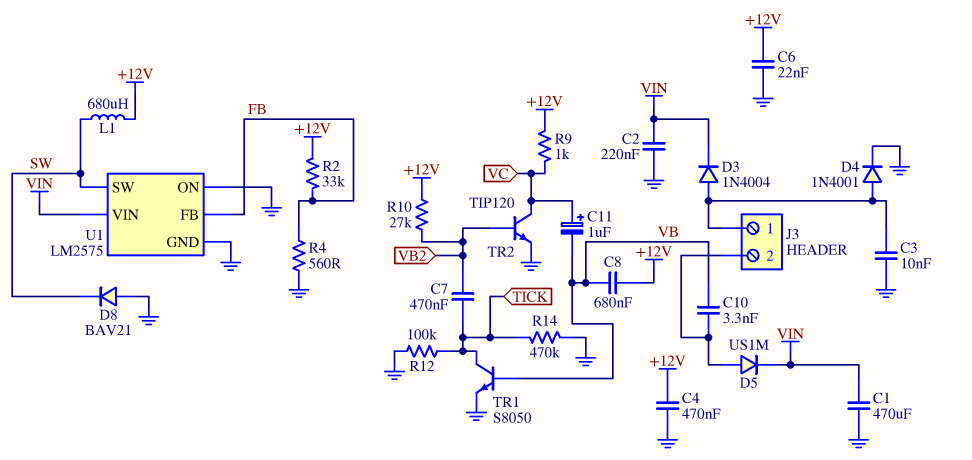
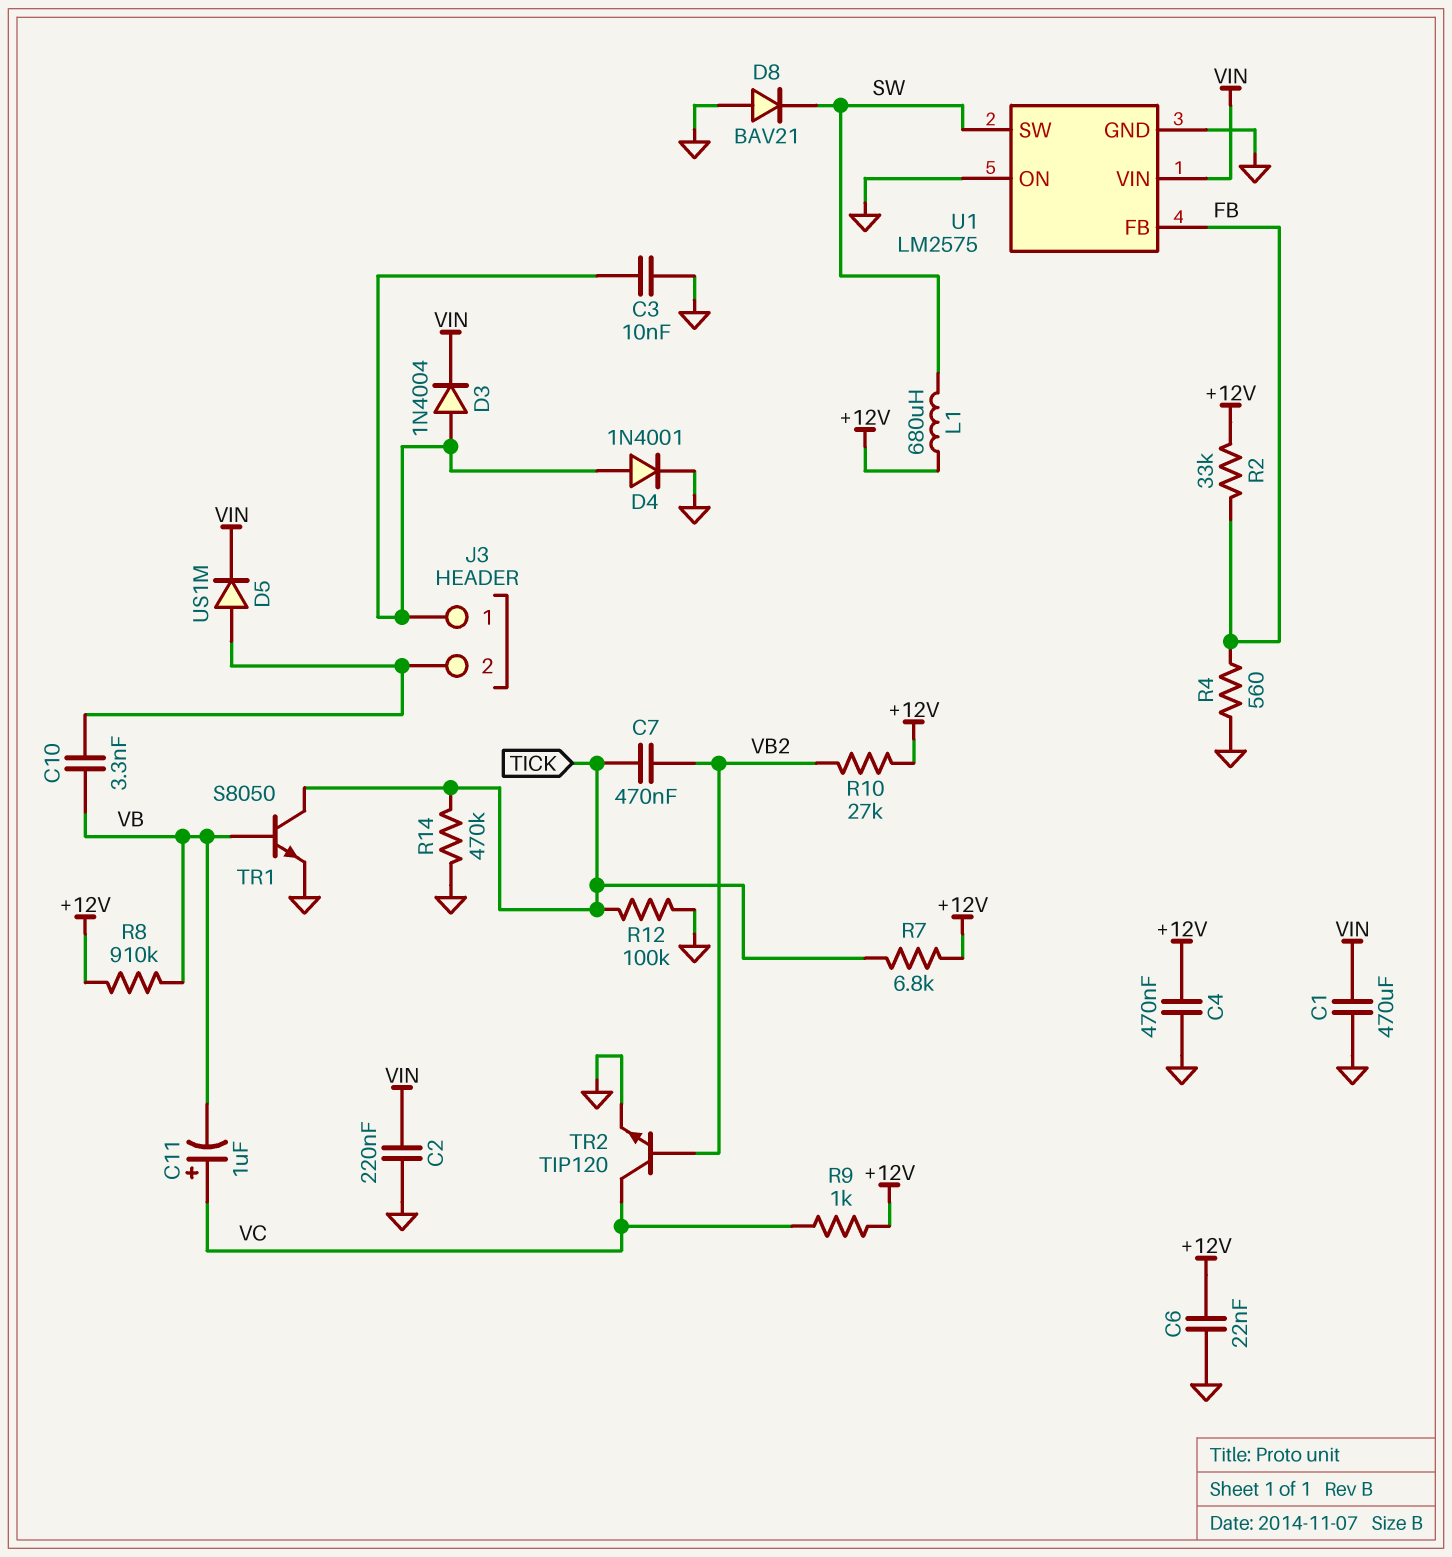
C8: 680nF (+12V, VB) -> none
R7: none -> 6.8k (+12V, TICK)
R8: none -> 910k (+12V, VB)

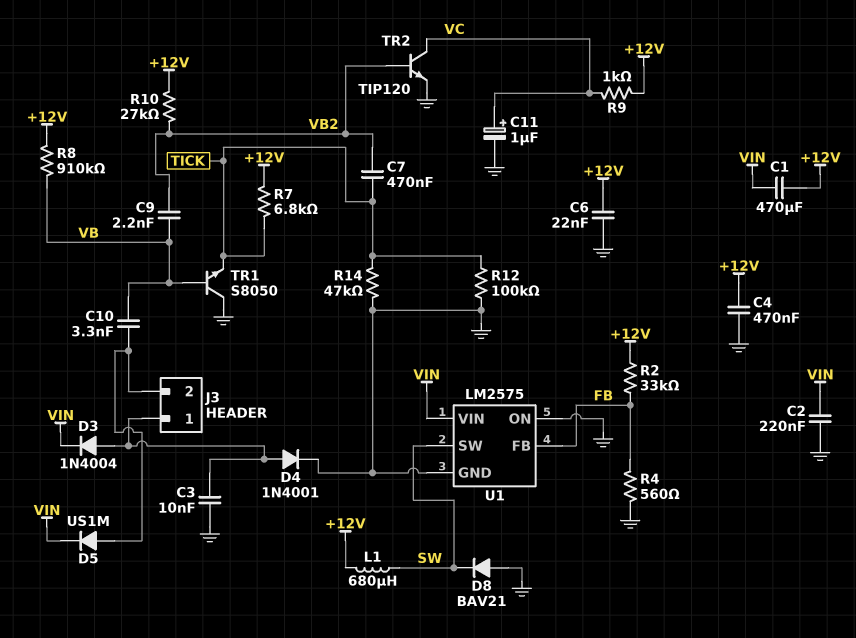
C1: 470uF (GND, VIN) -> 470uF (+12V, VIN)
C9: none -> 2.2nF (VB, VB2)
C11: 1uF (plus VC, minus VB) -> 1uF (plus VC, minus GND)
R14: 470k (GND, TICK) -> 47k (GND, TICK)
TR1: NPN S8050 (B VB, C TICK, E GND) -> NPN S8050 (B VB, C GND, E TICK)

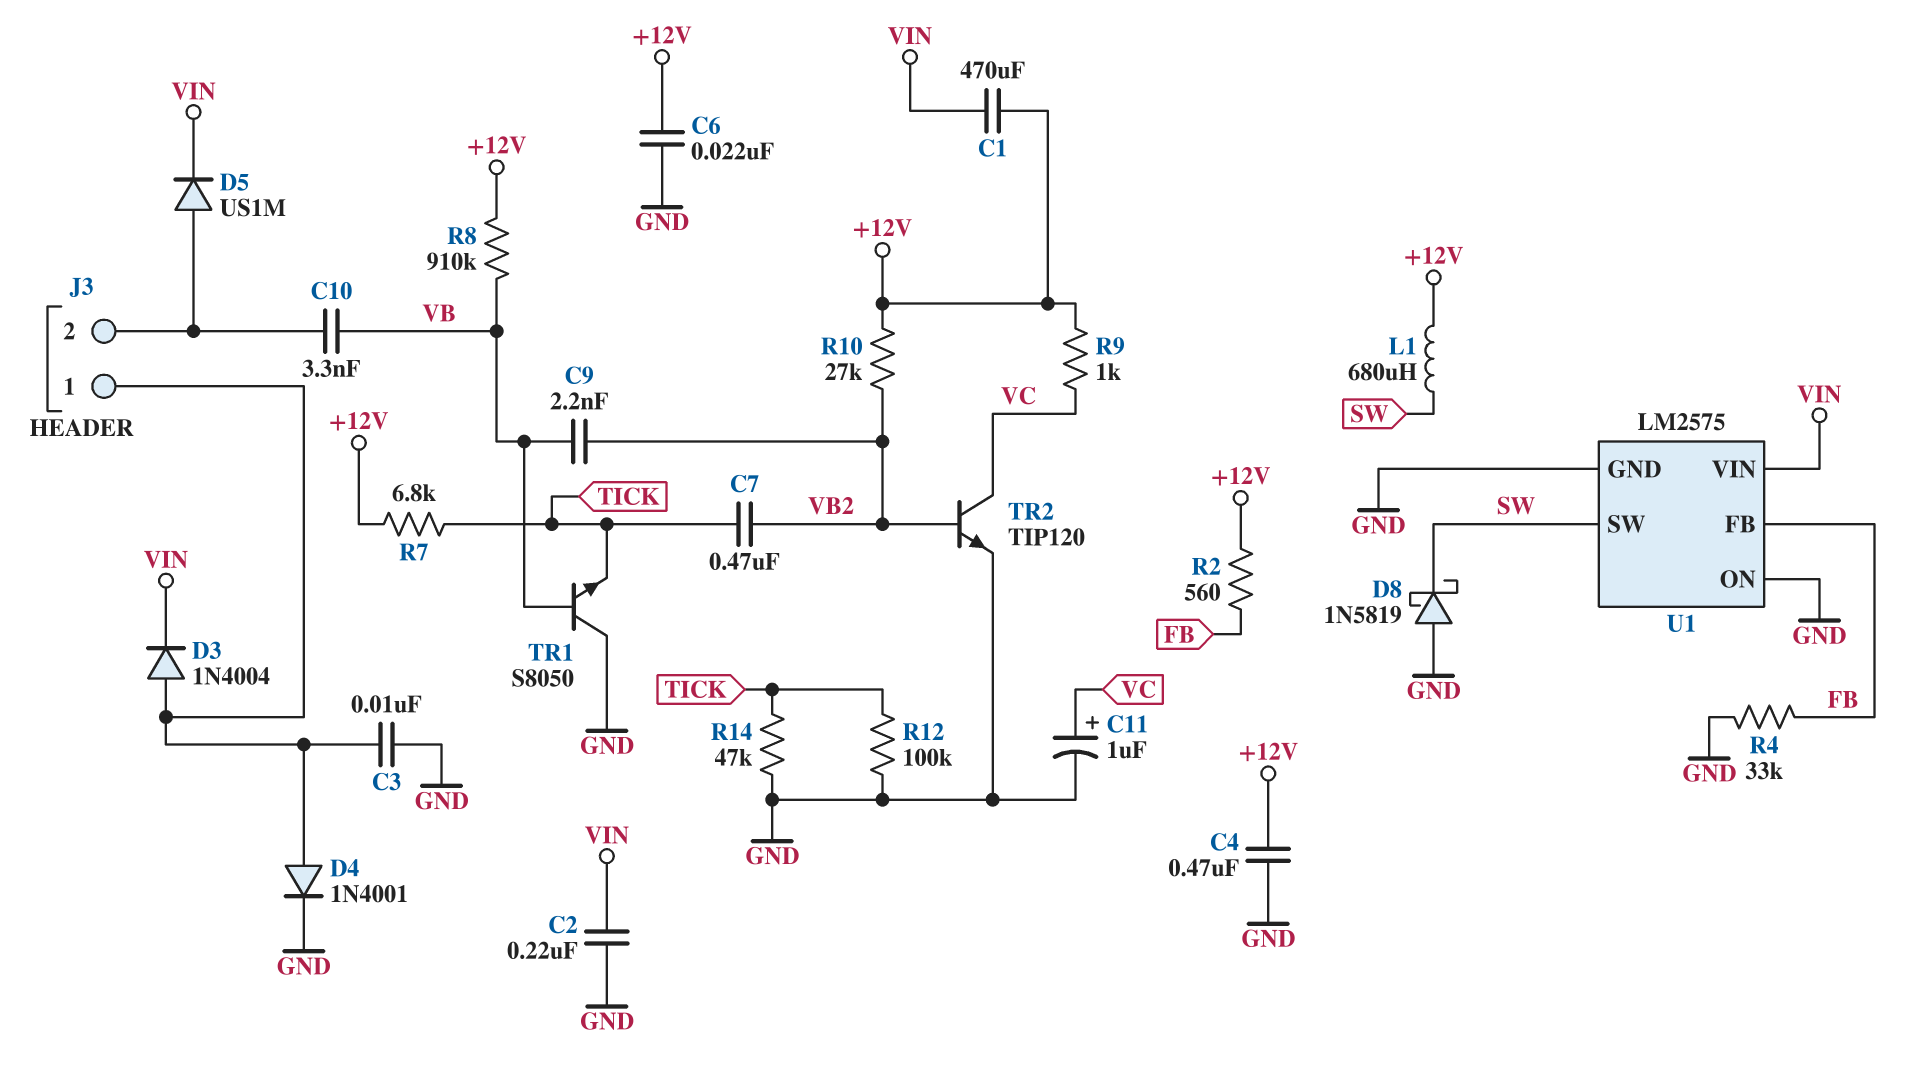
D8: diode BAV21 (A GND, K SW) -> schottky 1N5819 (A GND, K SW)
R2: 33k (+12V, FB) -> 560 (+12V, FB)
R4: 560 (FB, GND) -> 33k (FB, GND)

